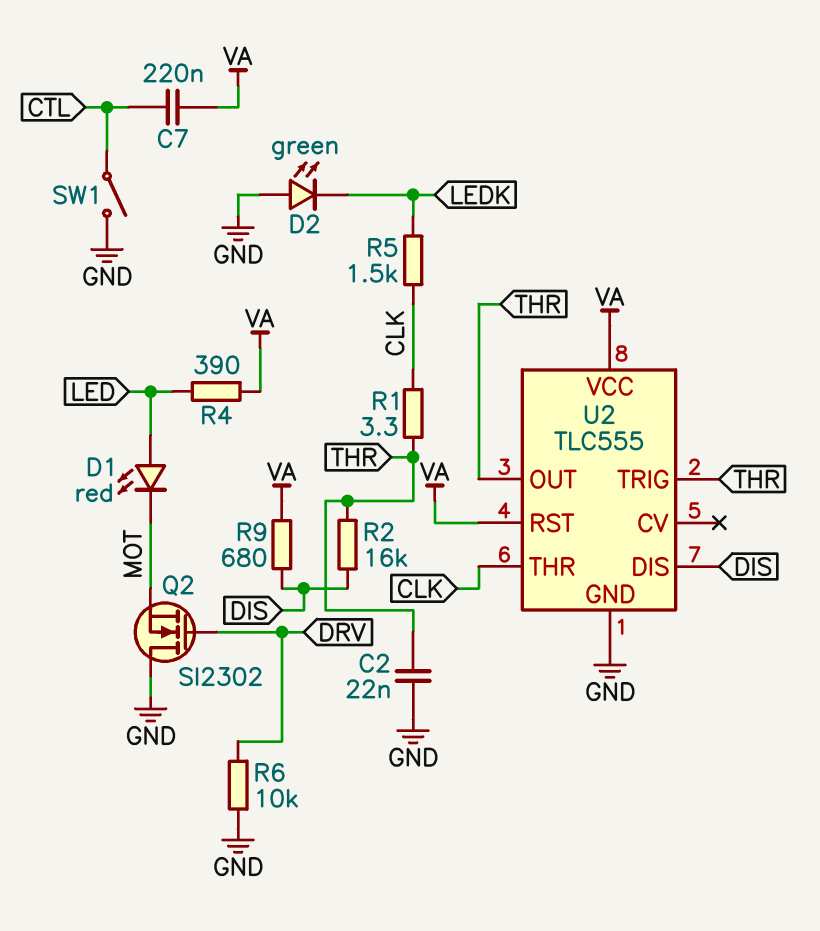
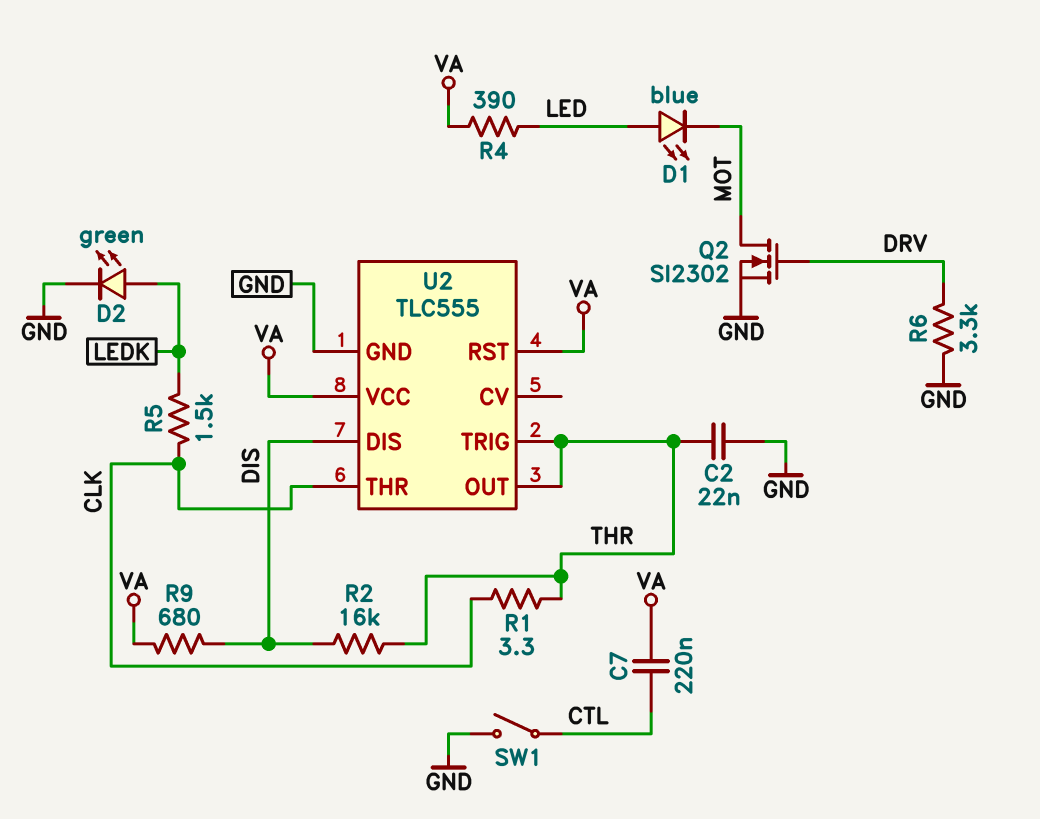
D1: LED red (A LED, K MOT) -> LED blue (A LED, K MOT)
D2: LED green (A GND, K LEDK) -> LED green (A LEDK, K GND)
Q2: NMOS SI2302 (G DRV, D GND, S MOT) -> NMOS SI2302 (G DRV, D MOT, S GND)
R6: 10k (DRV, GND) -> 3.3k (DRV, GND)

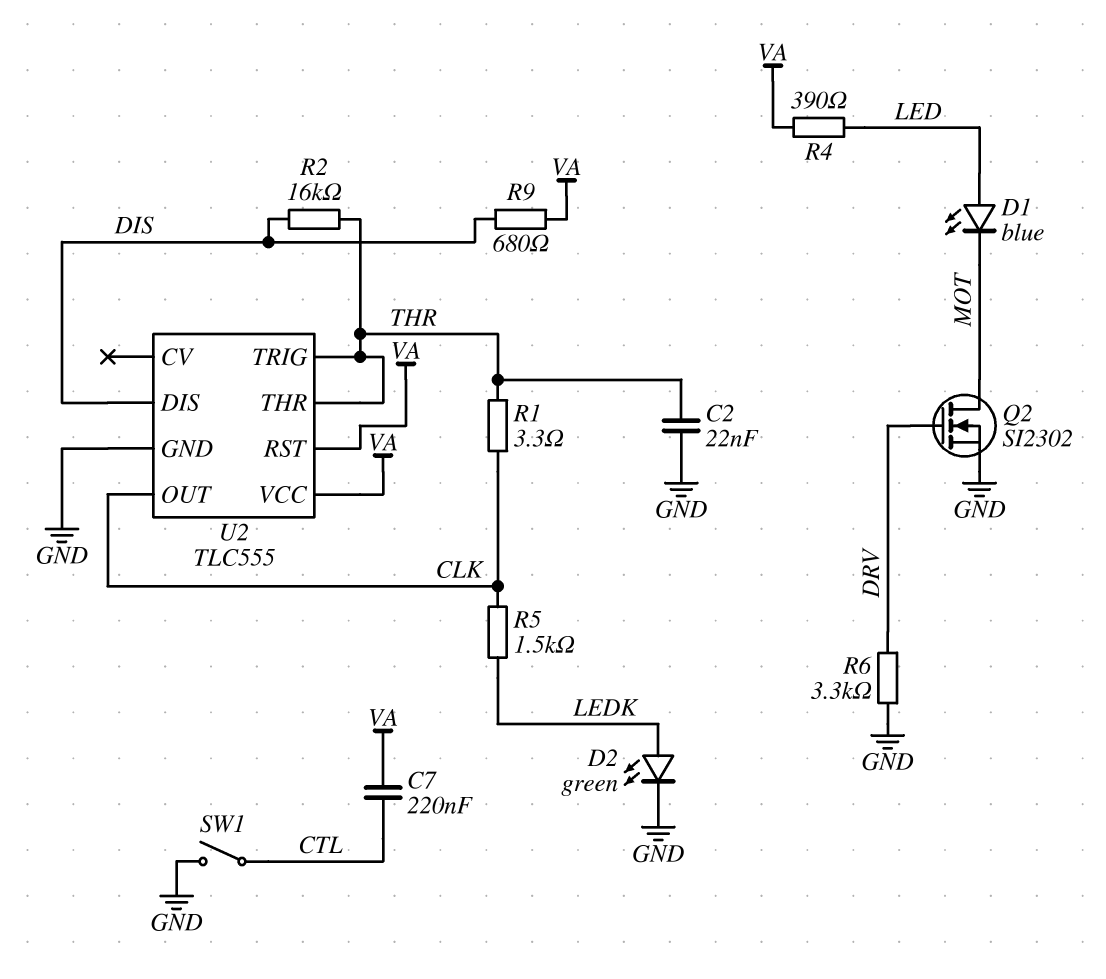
U2 pin OUT: THR -> CLK
U2 pin THR: CLK -> THR

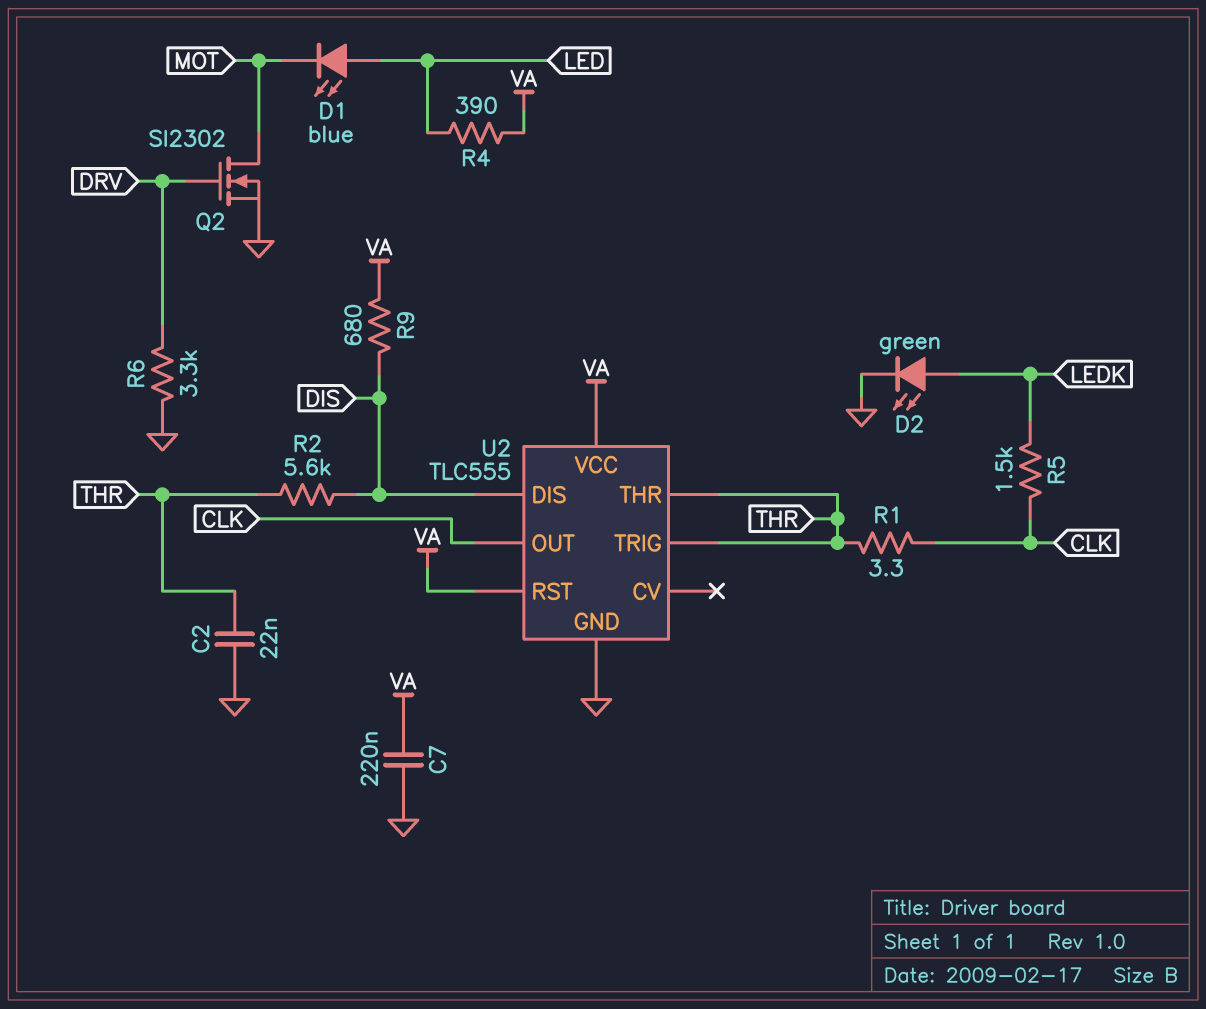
C7: 220nF (CTL, VA) -> 220nF (GND, VA)
R2: 16k (DIS, THR) -> 5.6k (DIS, THR)
SW1: switch (CTL, GND) -> none

